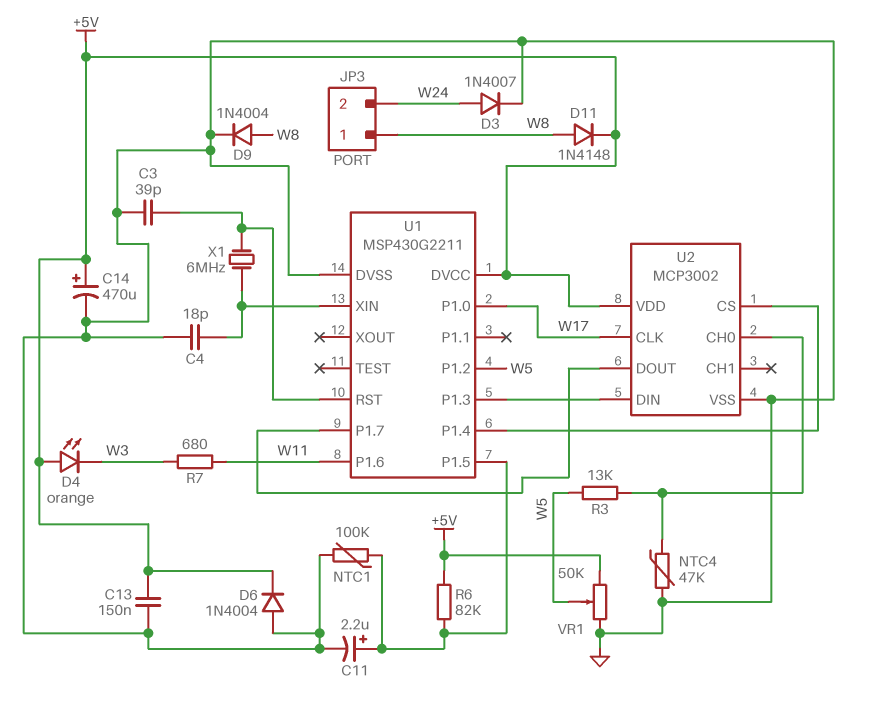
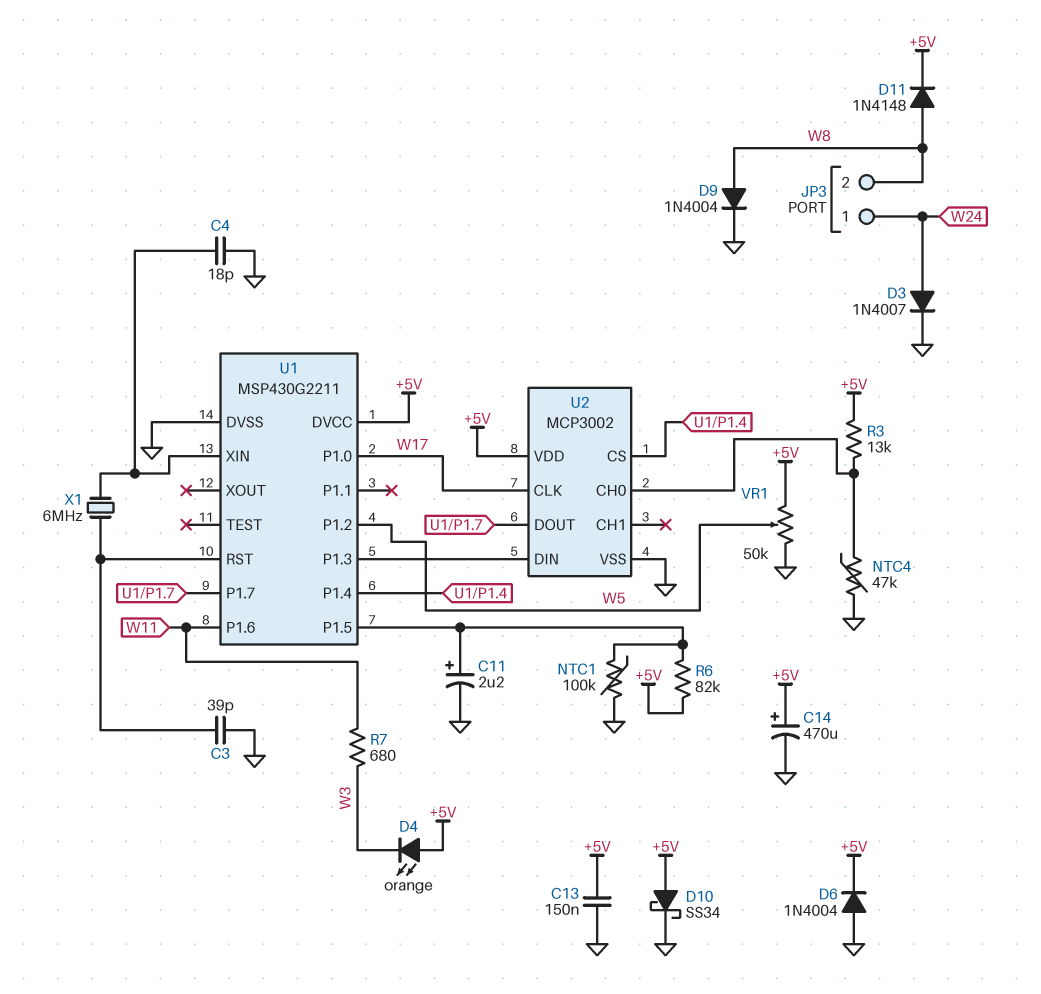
D10: none -> schottky SS34 (A +5V, K GND)
JP3 pin 1: W8 -> W24
JP3 pin 2: W24 -> W8
R3: 13k (U2/CH0, W5) -> 13k (+5V, U2/CH0)

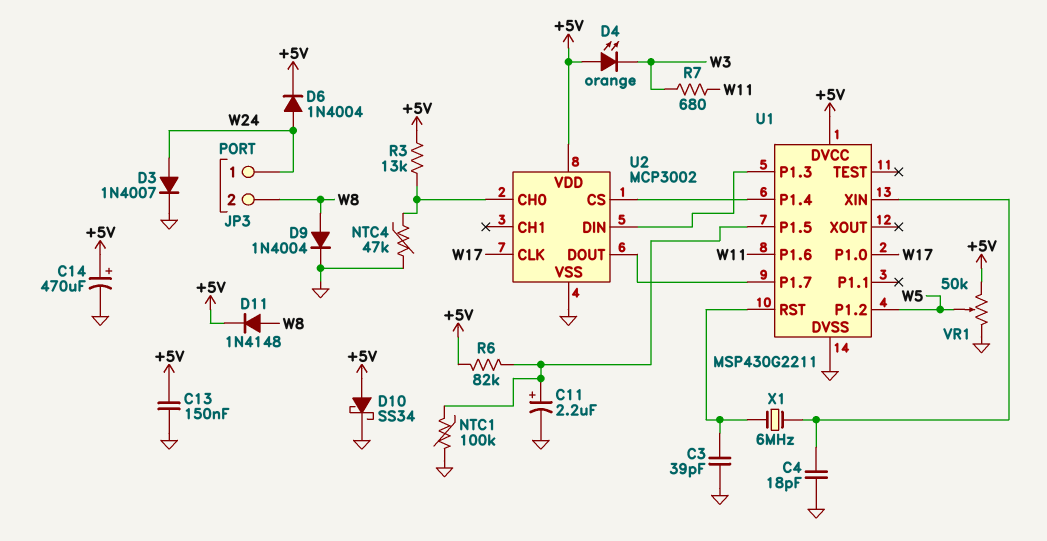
D6: diode 1N4004 (A GND, K +5V) -> diode 1N4004 (A W24, K +5V)

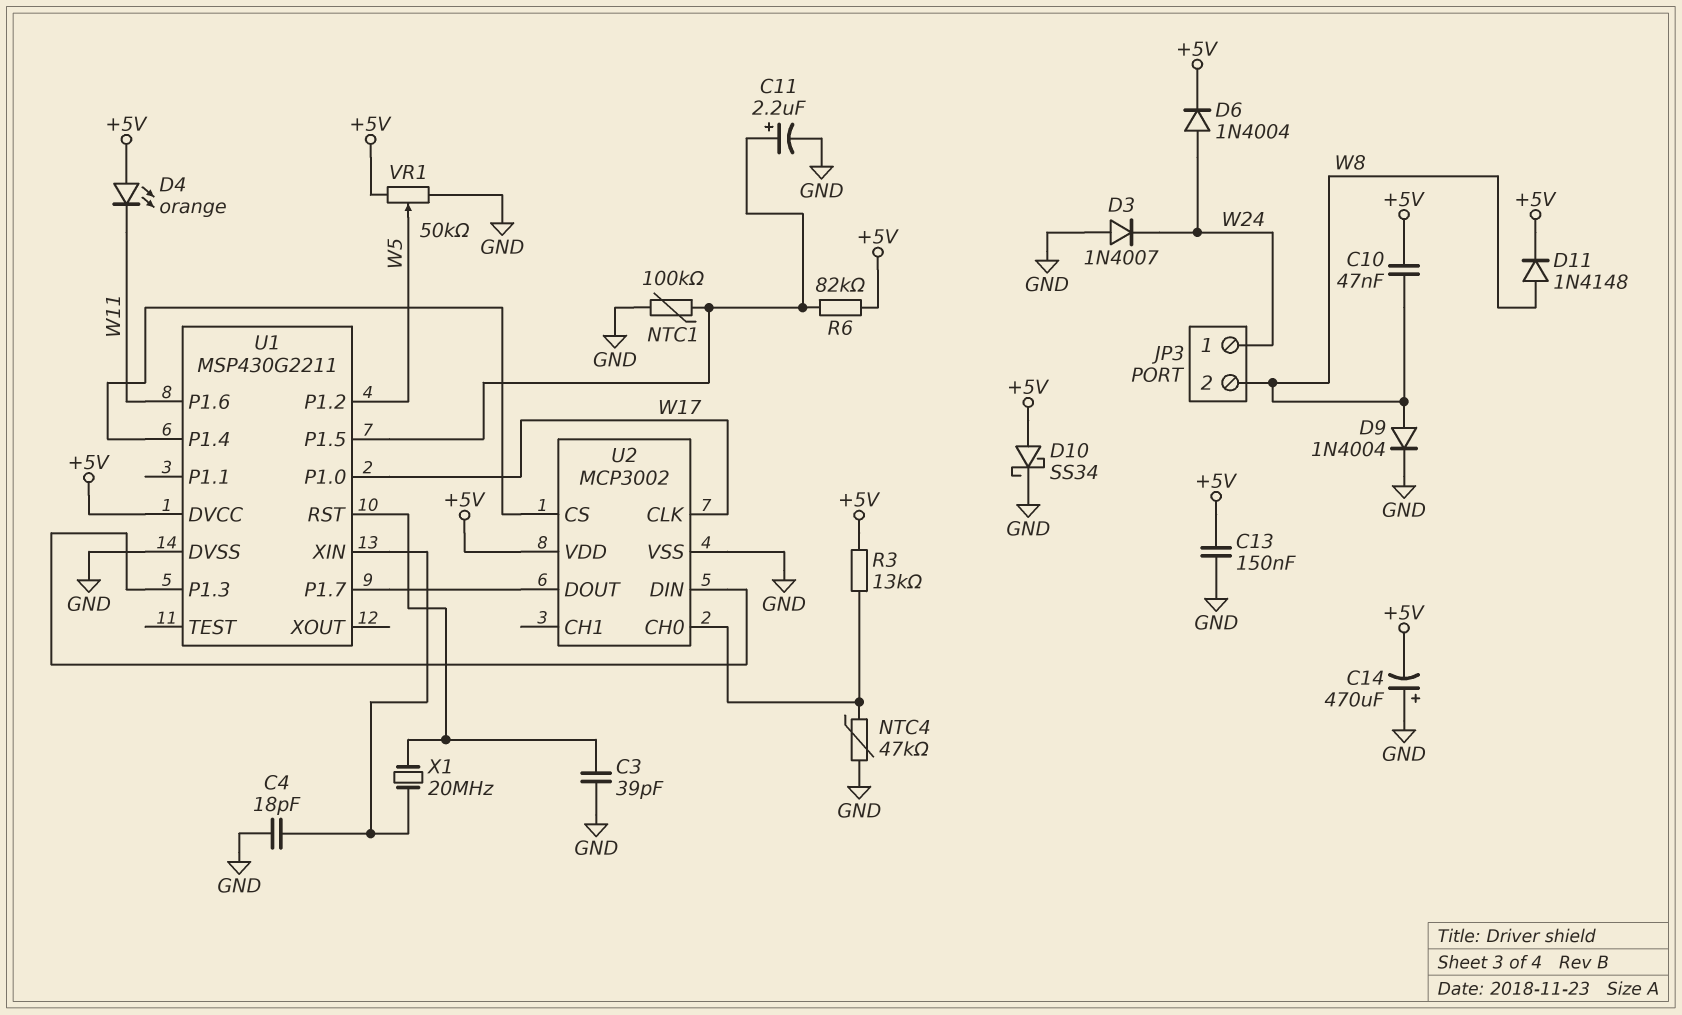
C10: none -> 47nF (+5V, W8)
C14: 470uF (plus +5V, minus GND) -> 470uF (plus GND, minus +5V)
D3: diode 1N4007 (A W24, K GND) -> diode 1N4007 (A GND, K W24)
D4: LED orange (A +5V, K W3) -> LED orange (A +5V, K W11)
R7: 680 (W3, W11) -> none
X1: 6MHz (U1/RST, U1/XIN) -> 20MHz (U1/RST, U1/XIN)

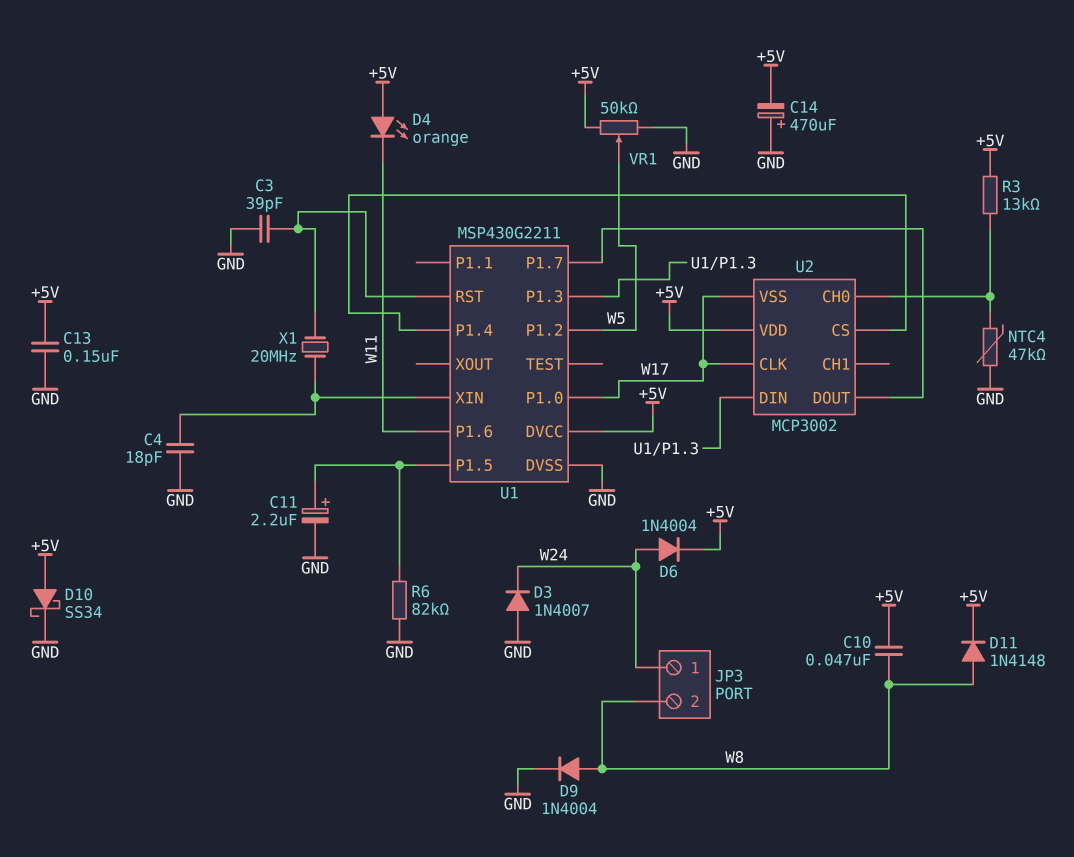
NTC1: 100k (GND, U1/P1.5) -> none
R6: 82k (+5V, U1/P1.5) -> 82k (GND, U1/P1.5)
U2 pin VSS: GND -> W17

